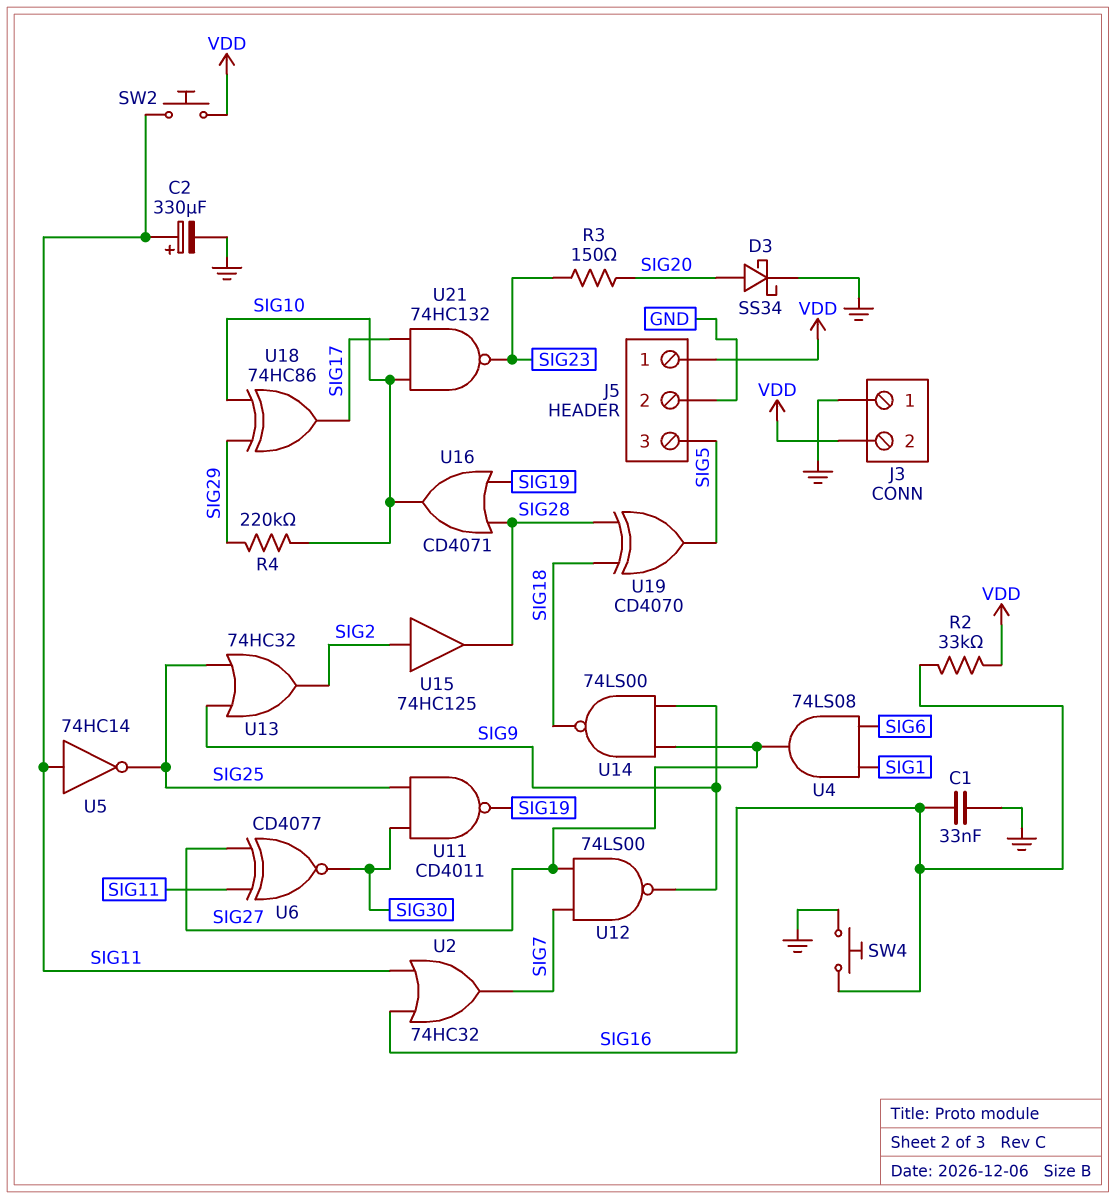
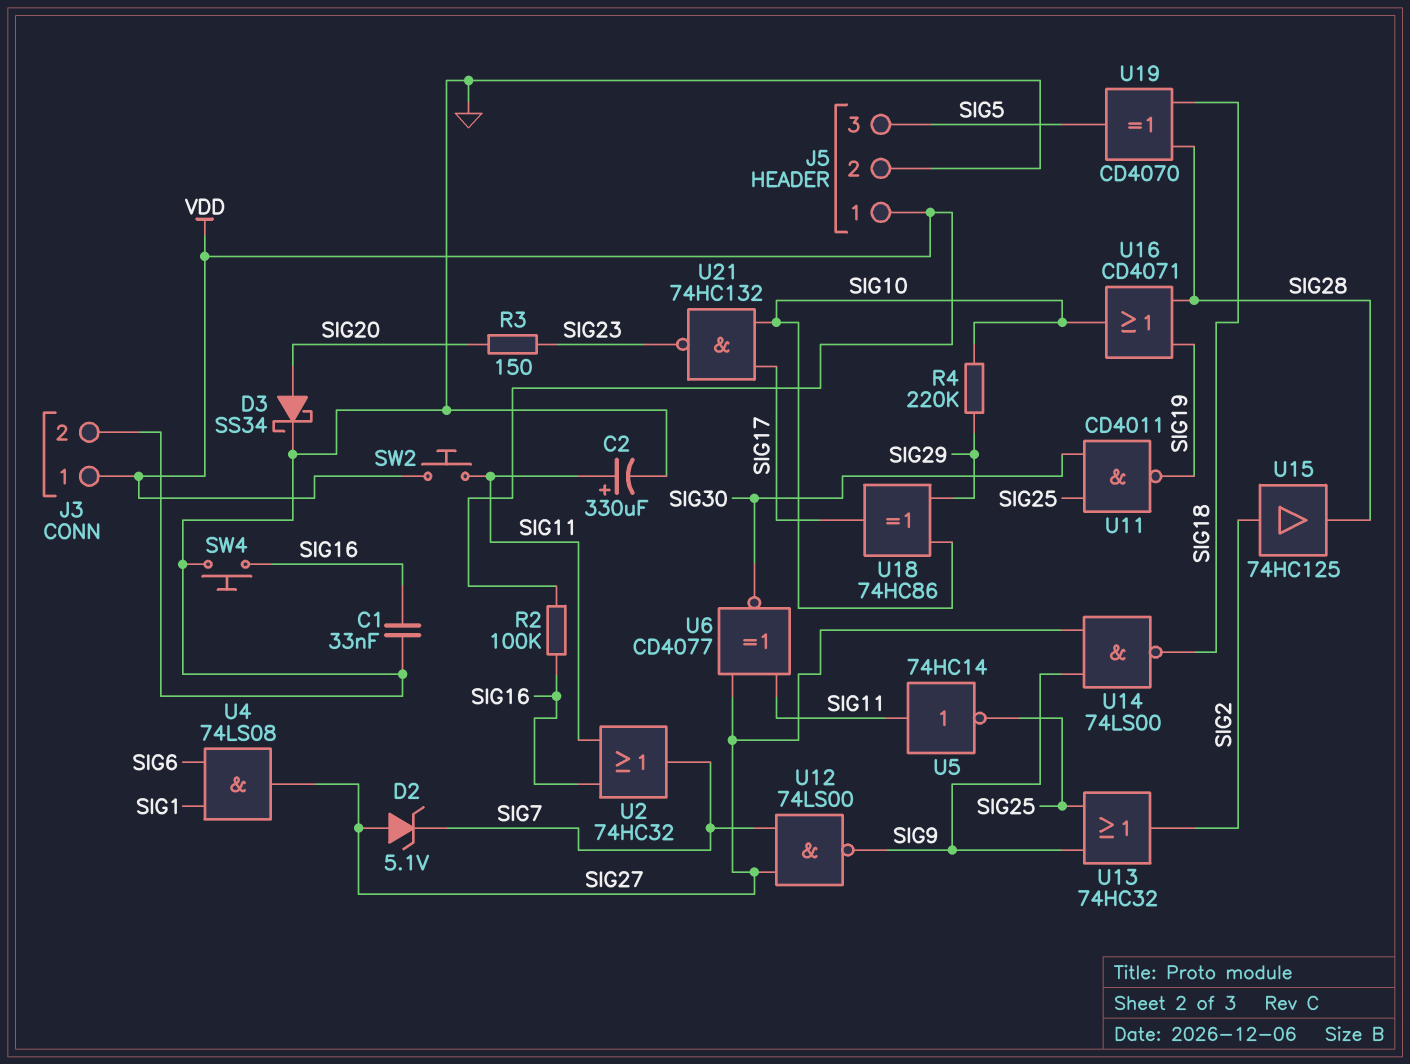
D2: none -> zener 5.1V (A SIG27, K SIG7)
J3 pin 1: GND -> VDD
J3 pin 2: VDD -> GND
R2: 33k (SIG16, VDD) -> 100k (SIG16, VDD)

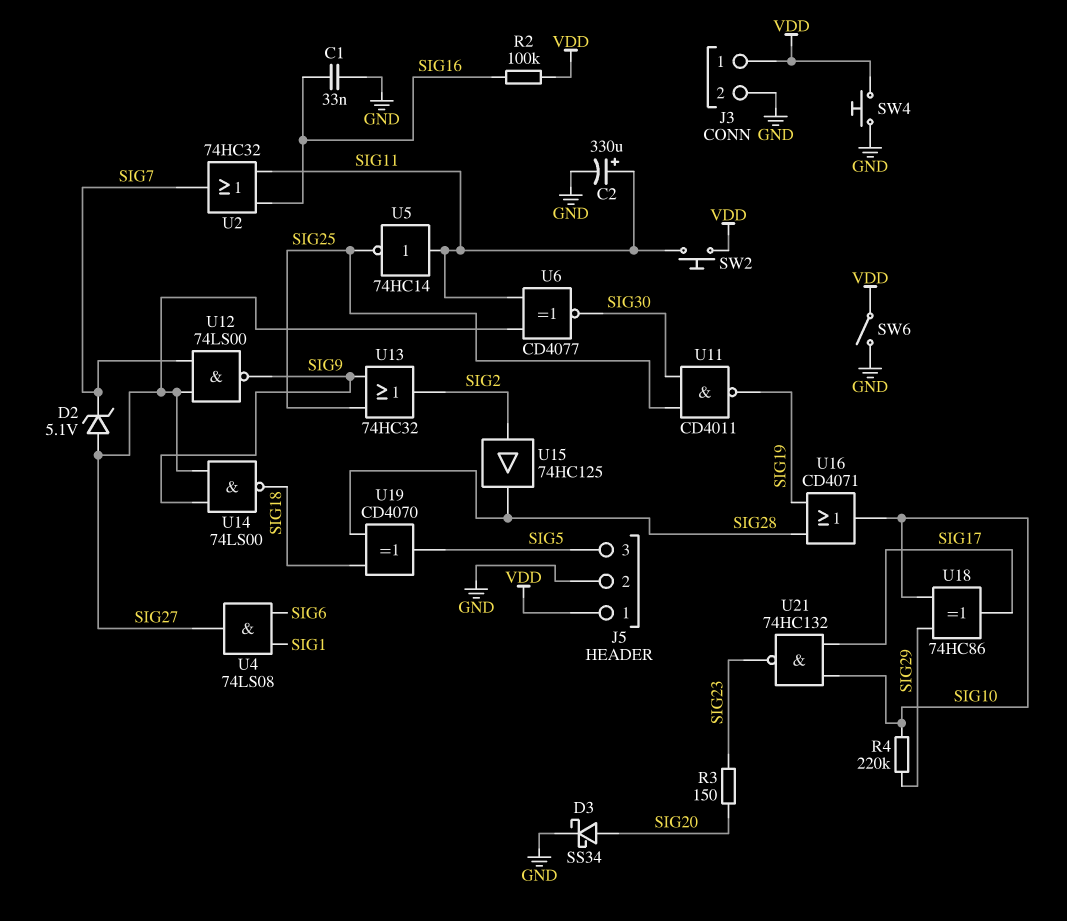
SW4: button (GND, SIG16) -> button (GND, VDD)
SW6: none -> switch (GND, VDD)

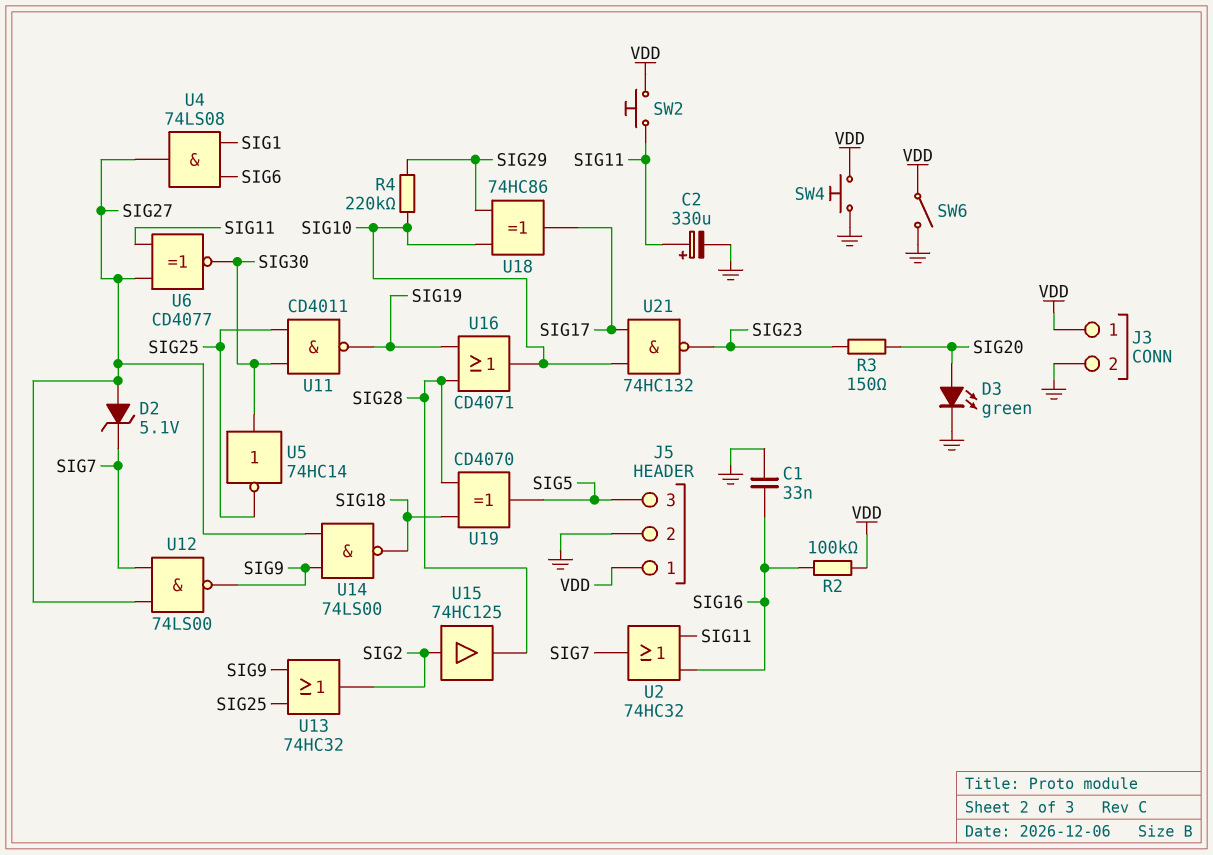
D3: schottky SS34 (A SIG20, K GND) -> LED green (A SIG20, K GND)
U5: NOT 74HC14 (in SIG11, out SIG25) -> NOT 74HC14 (in SIG30, out SIG25)

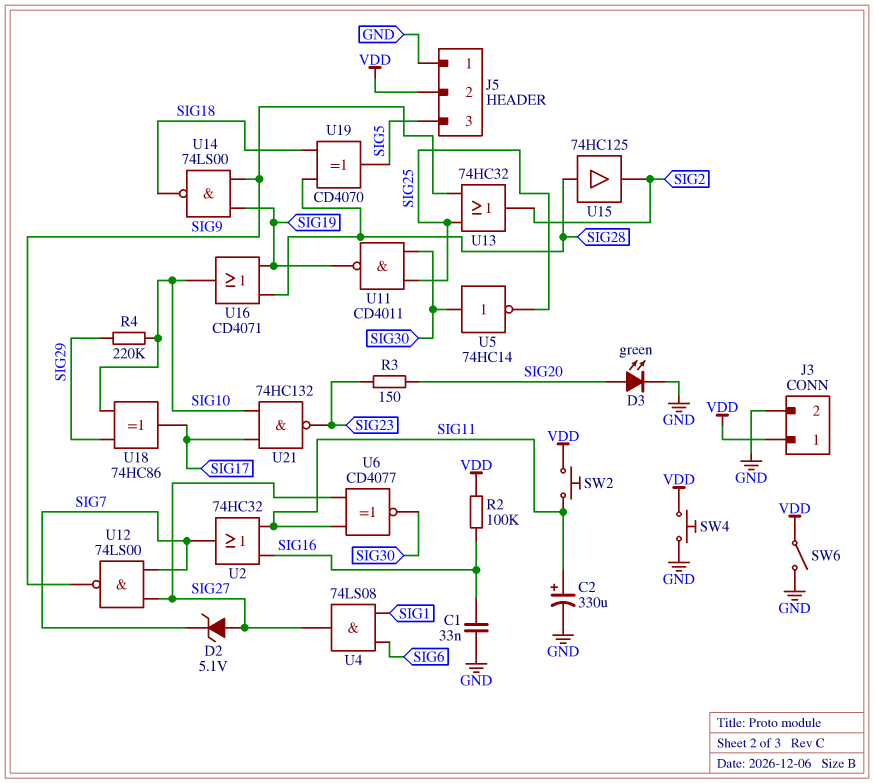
J5 pin 1: VDD -> GND
J5 pin 2: GND -> VDD
U14: NAND 74LS00 (in SIG9, in SIG27, out SIG18) -> NAND 74LS00 (in SIG9, in SIG19, out SIG18)
U15: buffer 74HC125 (in SIG2, out SIG28) -> buffer 74HC125 (in SIG28, out SIG2)

